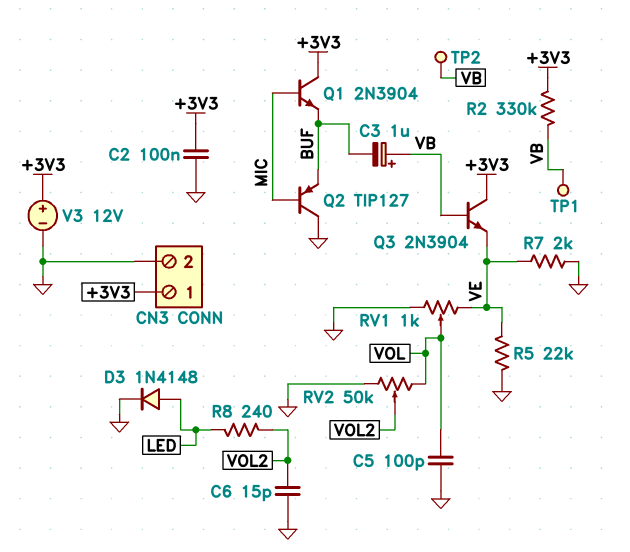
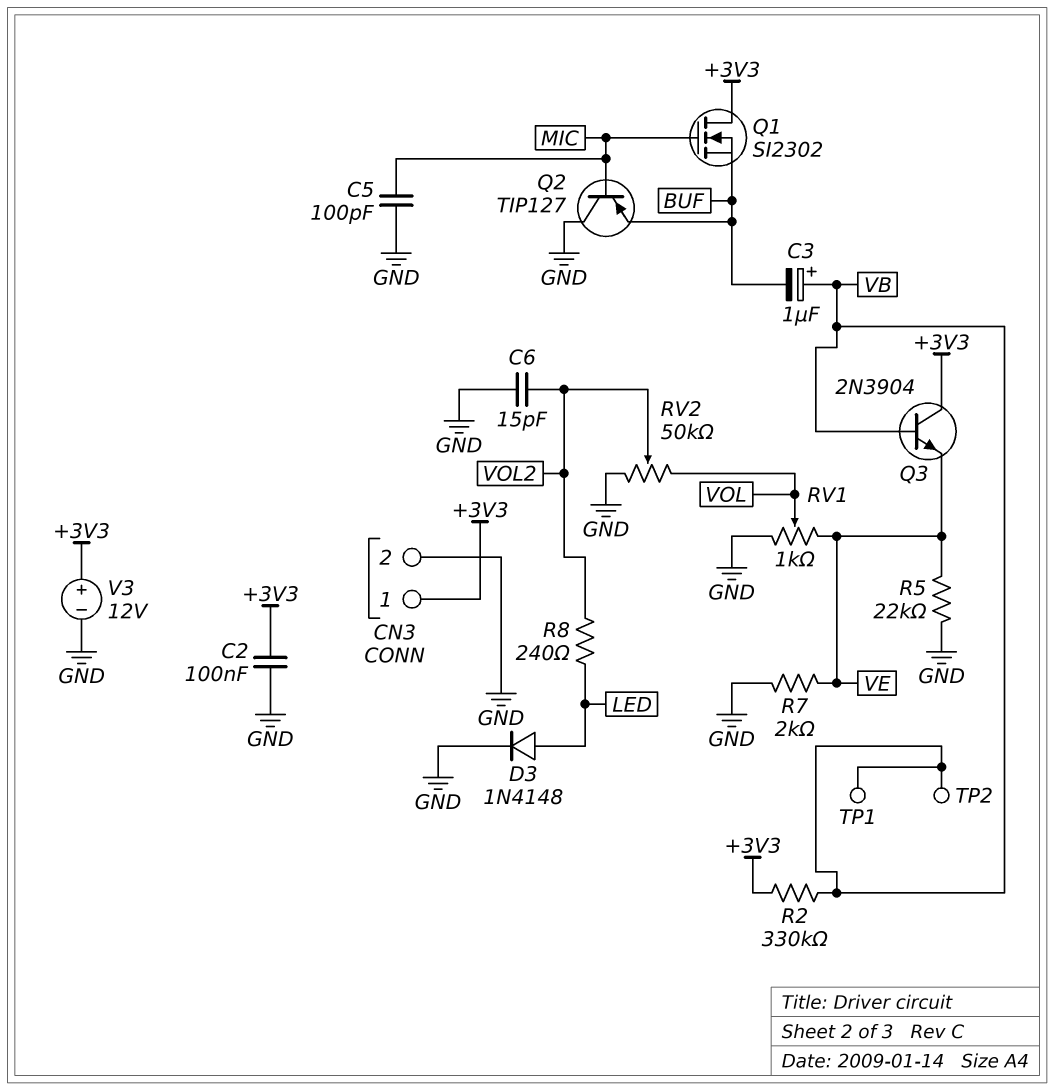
C5: 100pF (GND, VOL) -> 100pF (GND, MIC)
Q1: NPN 2N3904 (B MIC, C +3V3, E BUF) -> NMOS SI2302 (G MIC, D +3V3, S BUF)

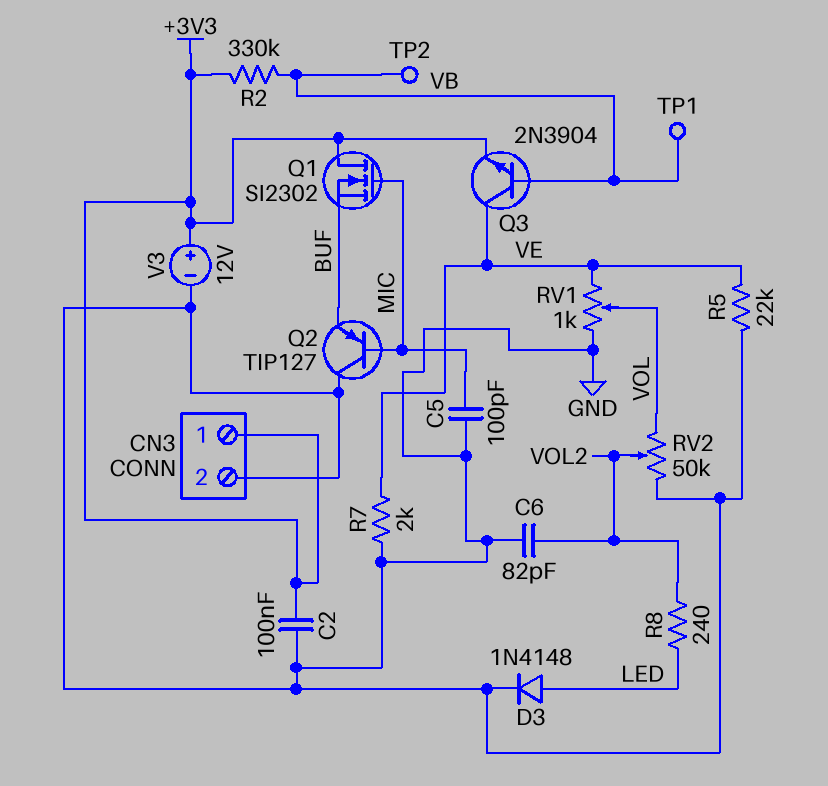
C3: 1uF (plus VB, minus BUF) -> none
C6: 15pF (GND, VOL2) -> 82pF (GND, VOL2)
Q3: NPN 2N3904 (B VB, C +3V3, E VE) -> NPN 2N3904 (B VB, C VE, E +3V3)

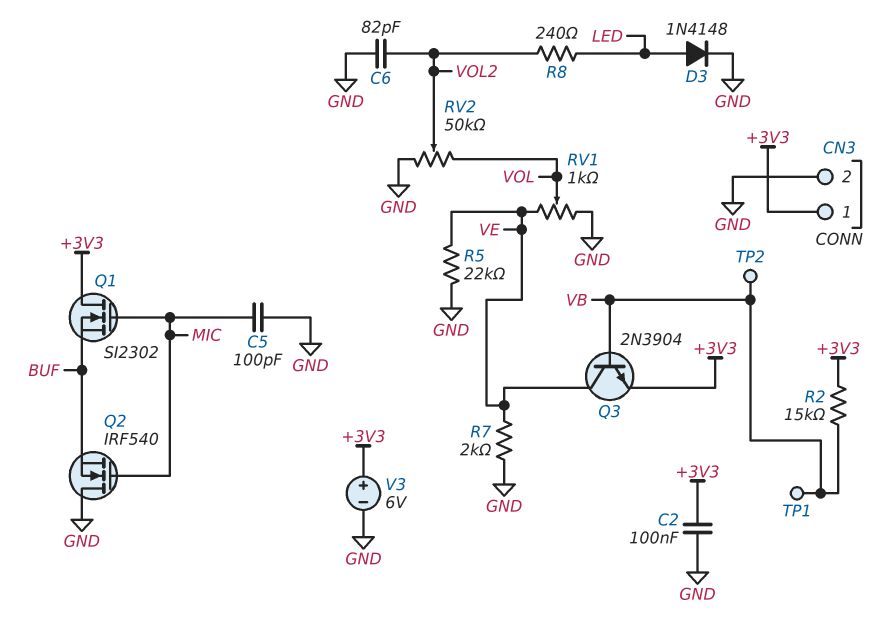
Q2: PNP TIP127 (B MIC, C GND, E BUF) -> NMOS IRF540 (G MIC, D GND, S BUF)
R2: 330k (+3V3, VB) -> 15k (+3V3, VB)
V3: 12V (plus +3V3, minus GND) -> 6V (plus +3V3, minus GND)

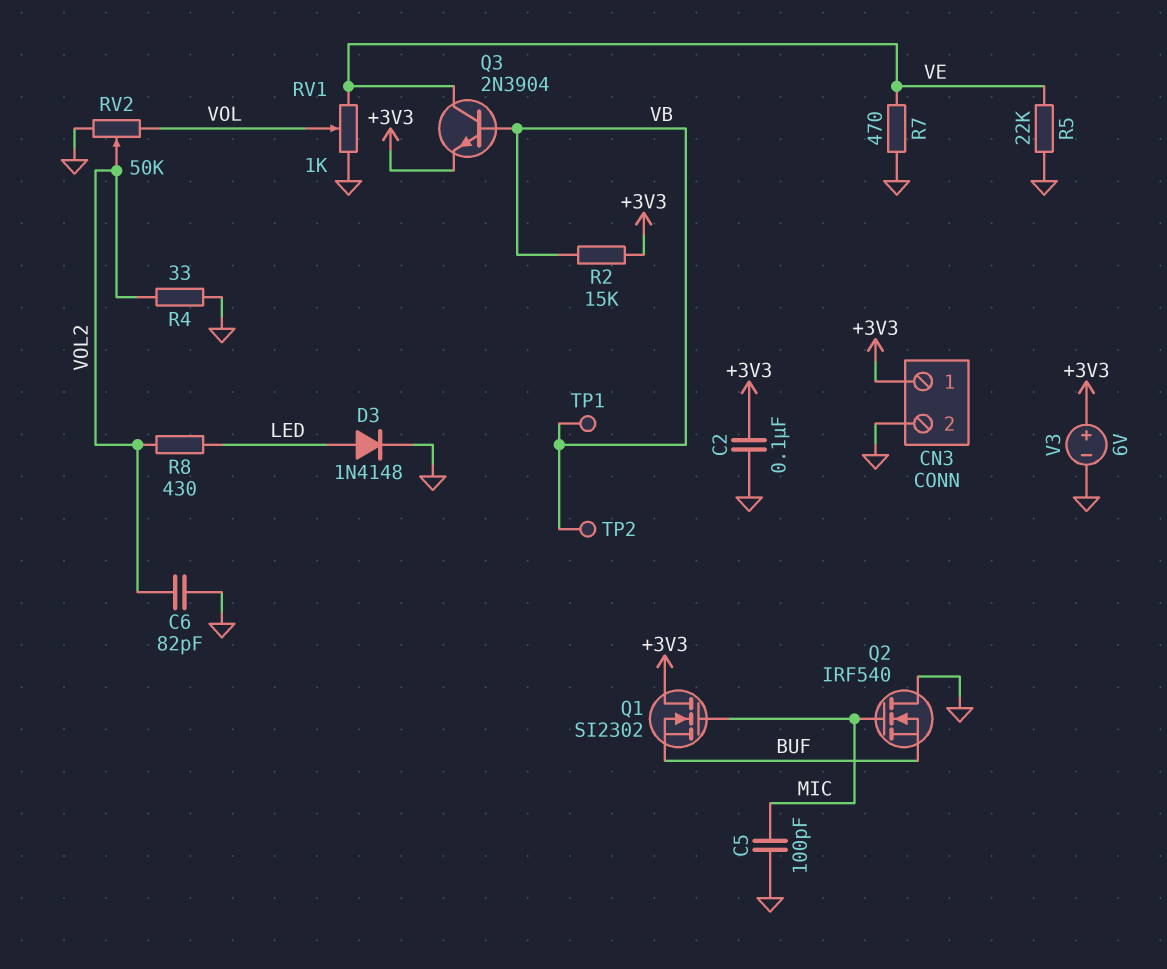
R4: none -> 33 (GND, VOL2)
R7: 2k (GND, VE) -> 470 (GND, VE)
R8: 240 (LED, VOL2) -> 430 (LED, VOL2)

